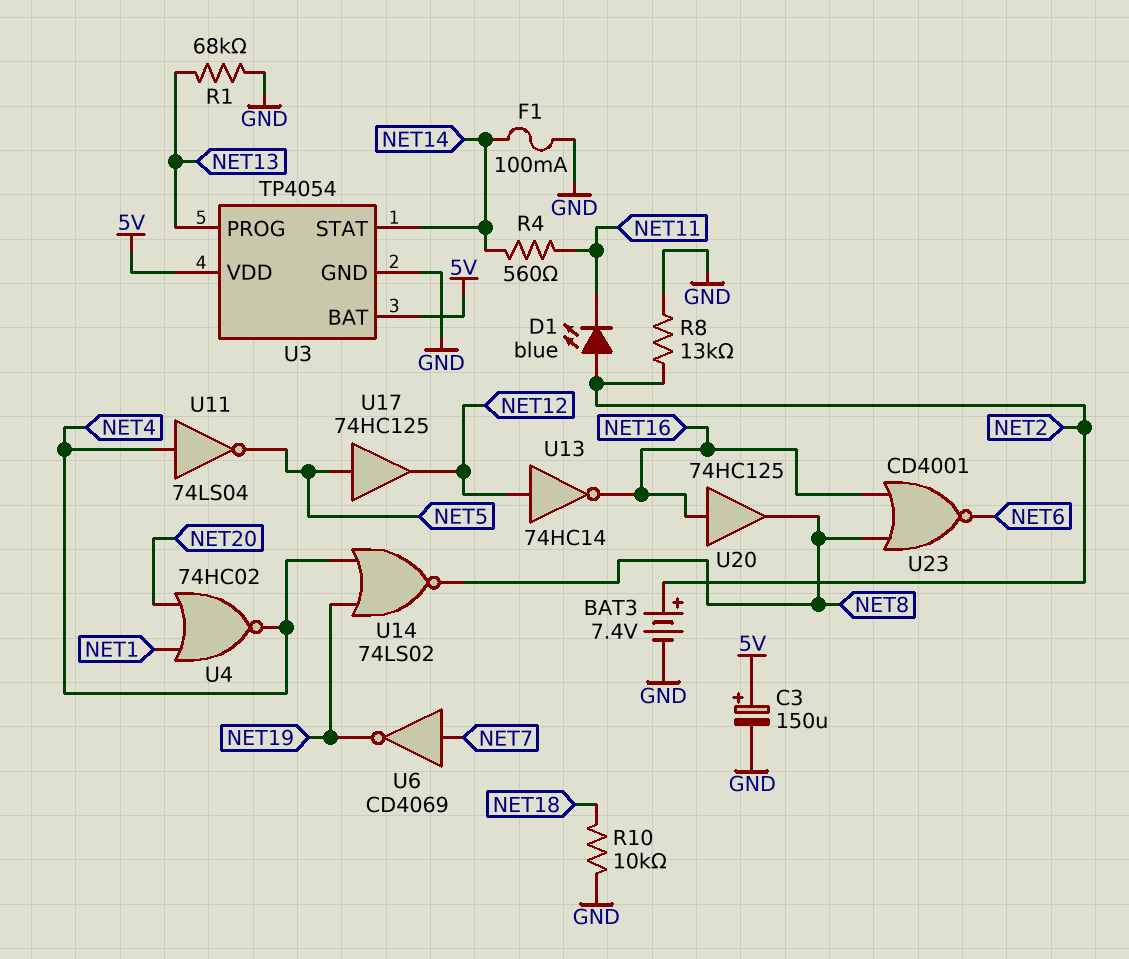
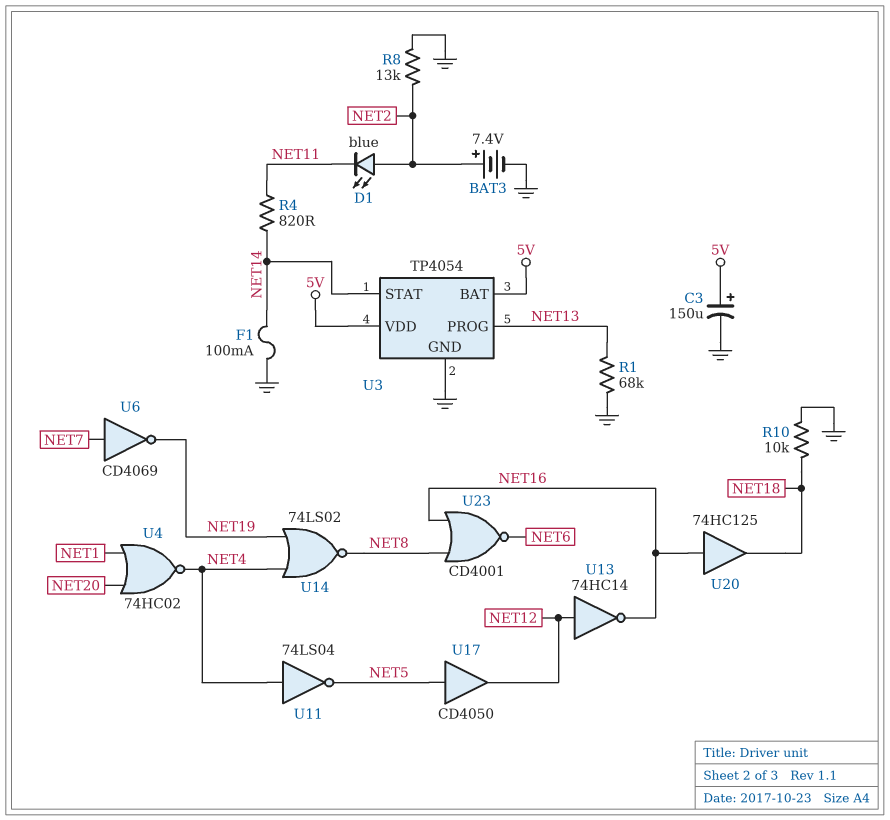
R4: 560 (NET11, NET14) -> 820 (NET11, NET14)
U17: buffer 74HC125 (in NET5, out NET12) -> buffer CD4050 (in NET5, out NET12)
U20: buffer 74HC125 (in NET16, out NET8) -> buffer 74HC125 (in NET16, out NET18)

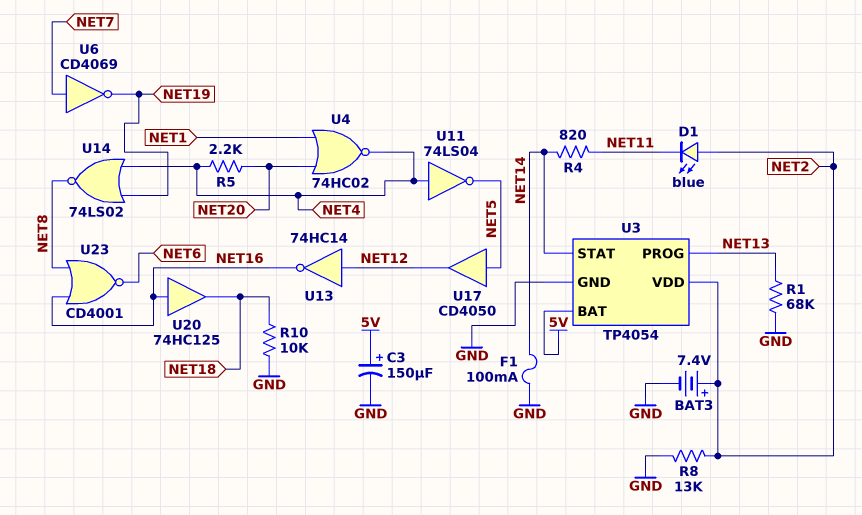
R5: none -> 2.2k (NET4, NET20)
U3 pin VDD: 5V -> NET2

